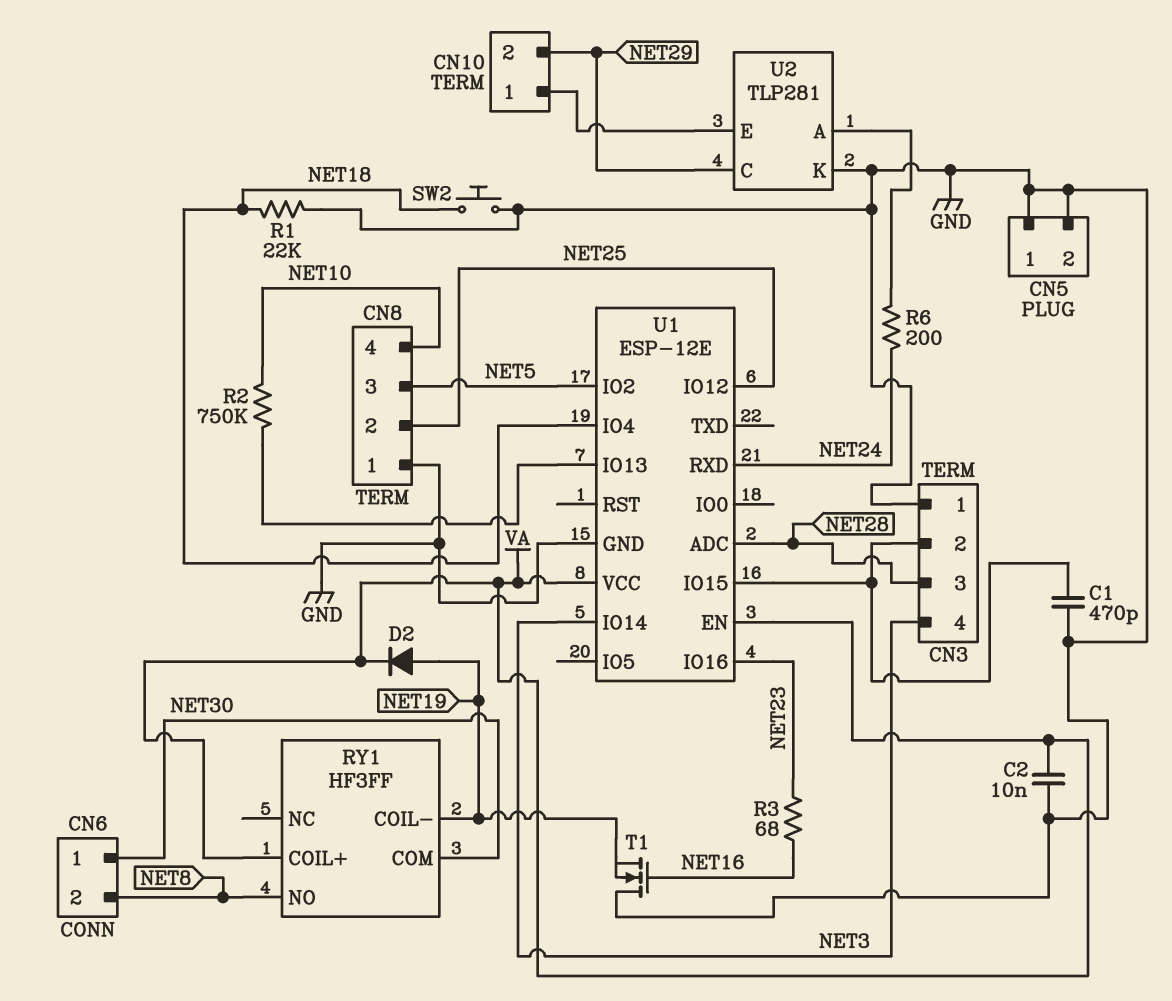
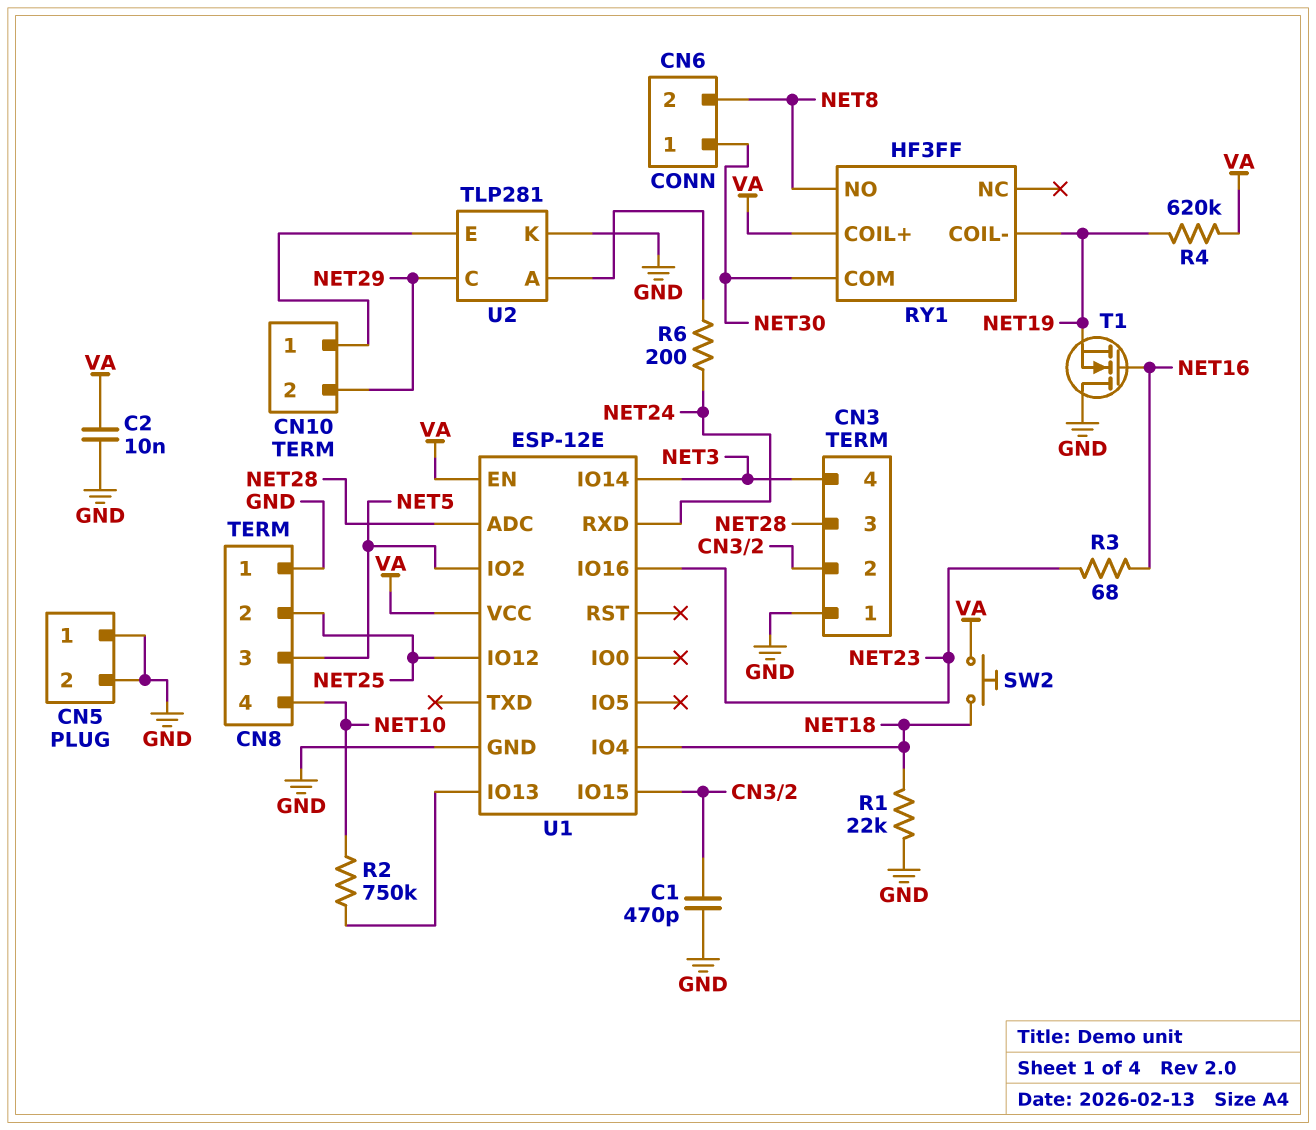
D2: diode (A NET19, K VA) -> none
R4: none -> 620k (NET19, VA)
SW2: button (GND, NET18) -> button (NET18, VA)

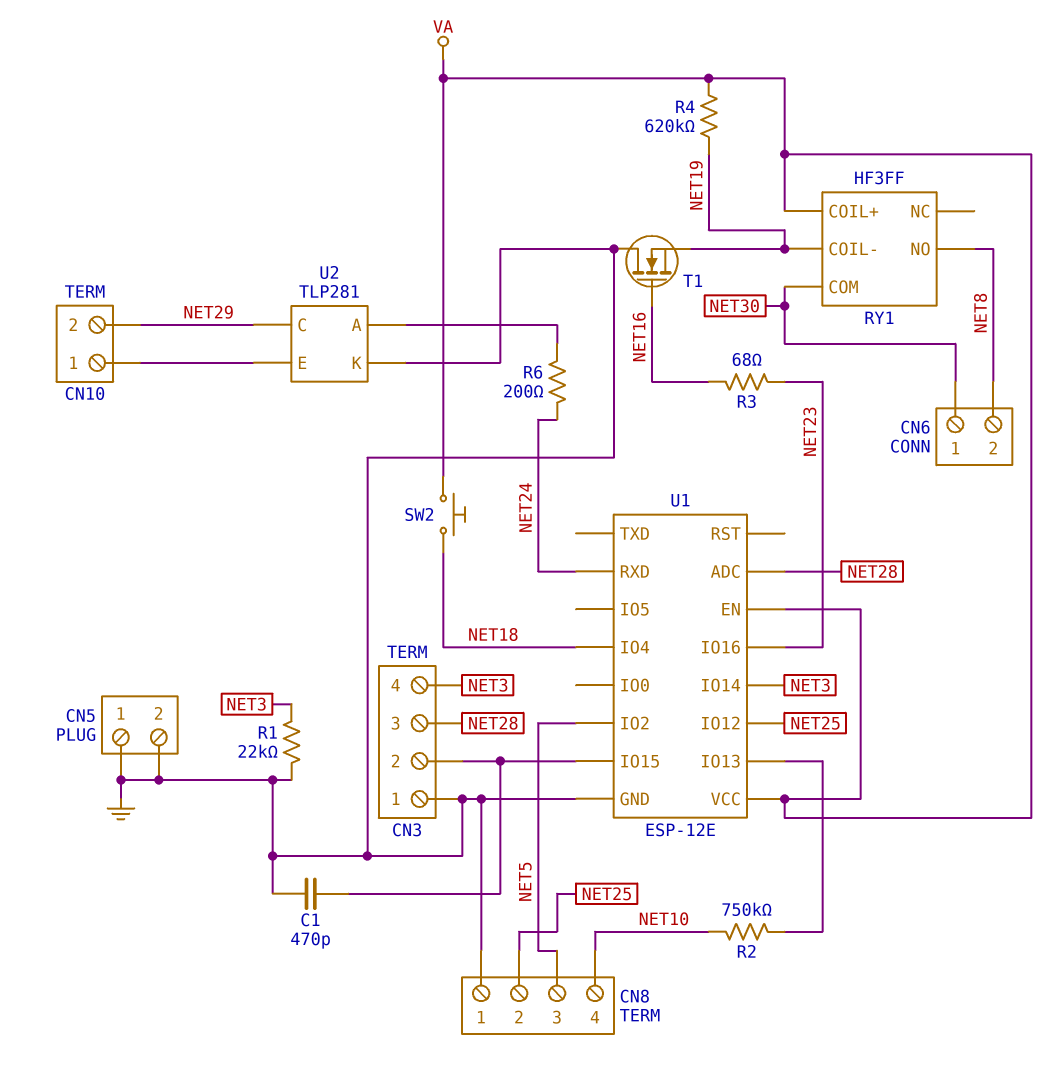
C2: 10nF (GND, VA) -> none
R1: 22k (GND, NET18) -> 22k (GND, NET3)

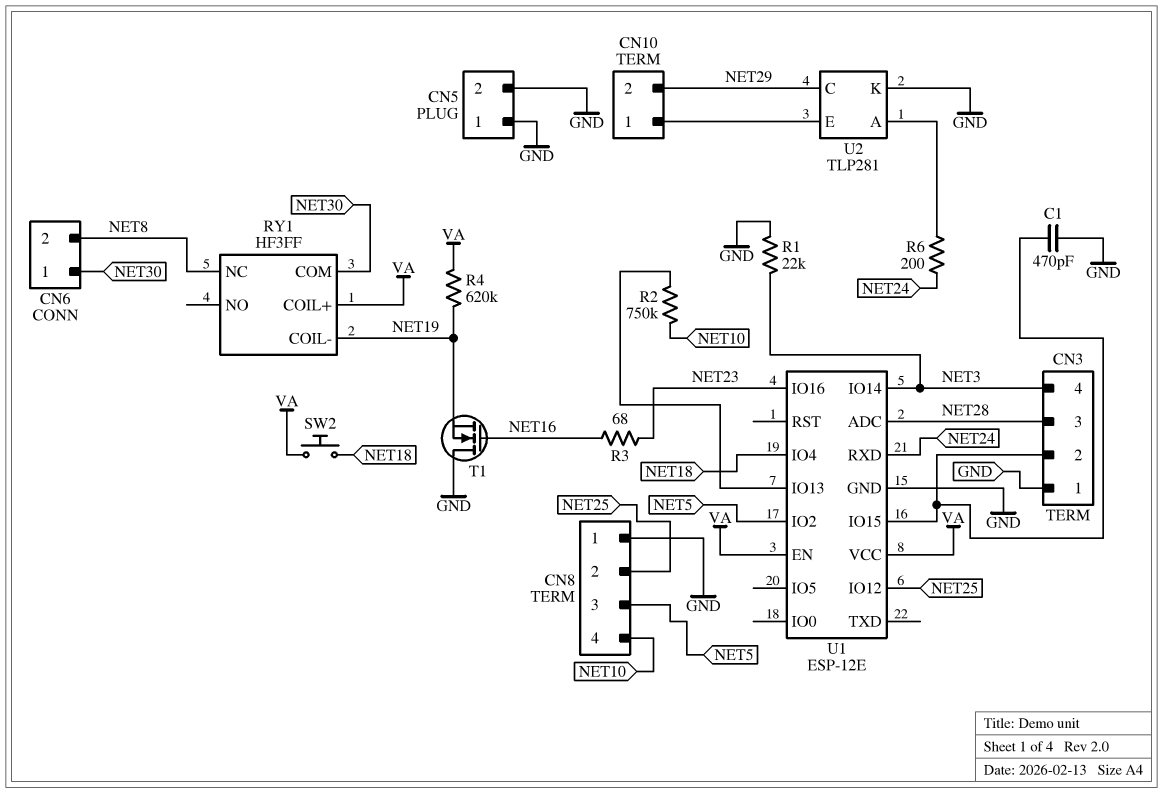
RY1 pin NC: none -> NET8
RY1 pin NO: NET8 -> none

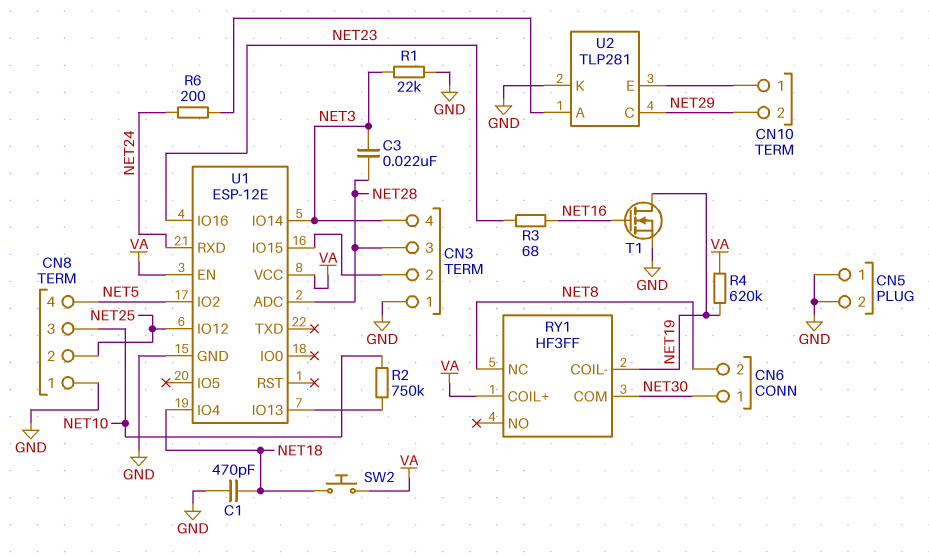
C1: 470pF (CN3/2, GND) -> 470pF (GND, NET18)
C3: none -> 22nF (NET3, NET28)
CN8 pin 3: NET5 -> NET10
CN8 pin 4: NET10 -> NET5
T1: NMOS (G NET16, D GND, S NET19) -> NMOS (G NET16, D NET19, S GND)

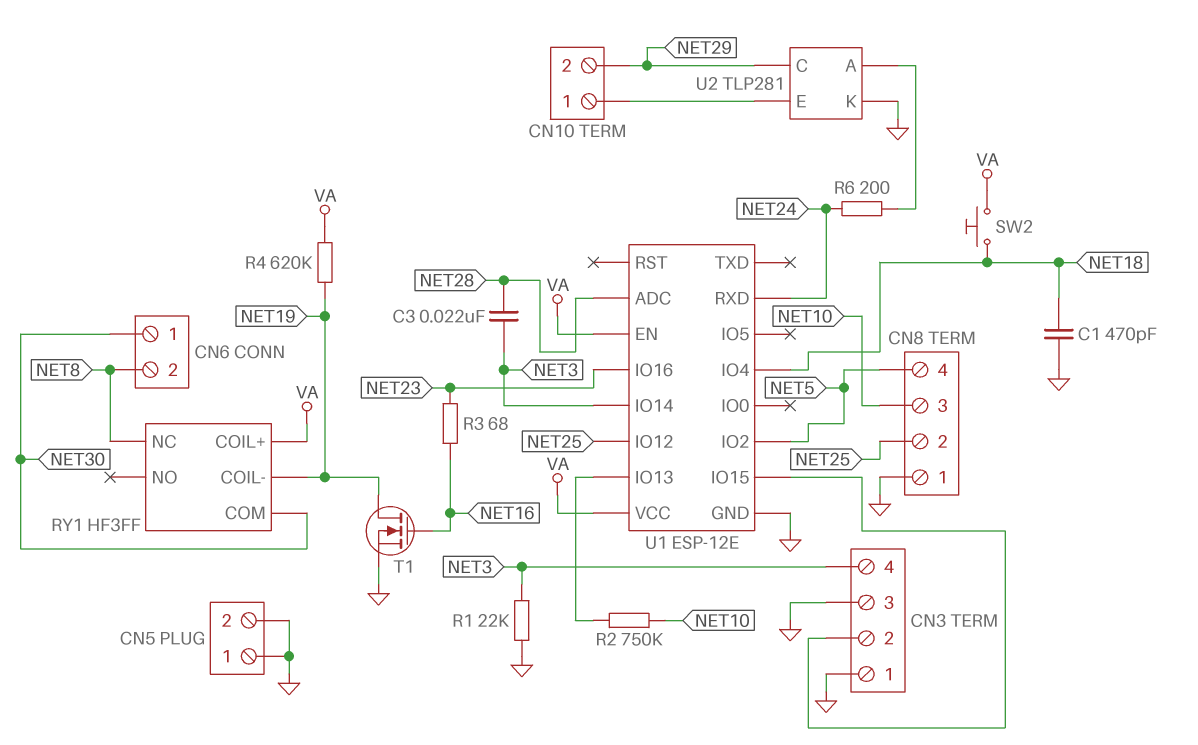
CN3 pin 3: NET28 -> GND

